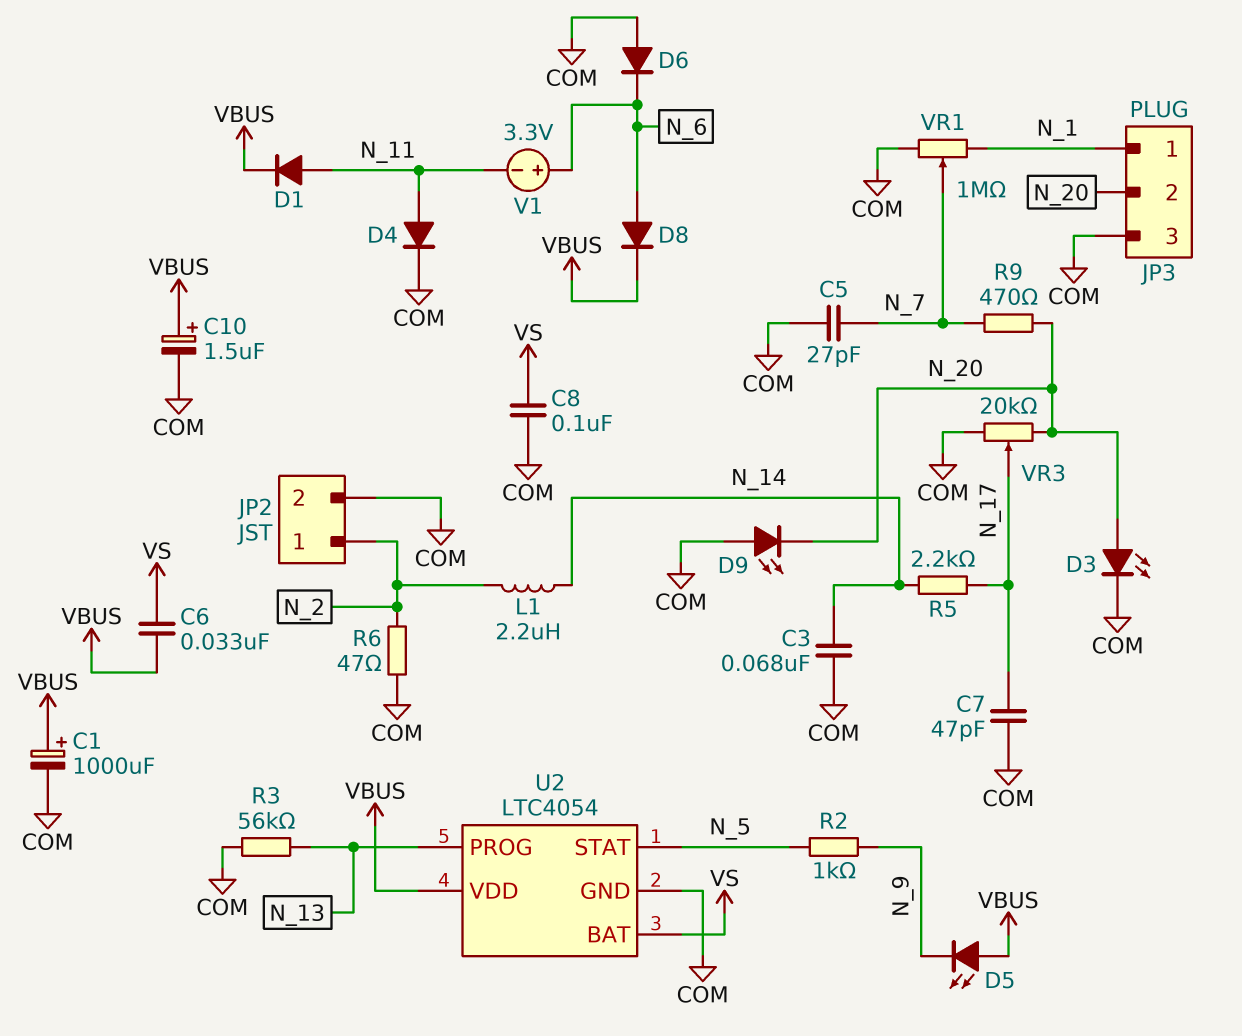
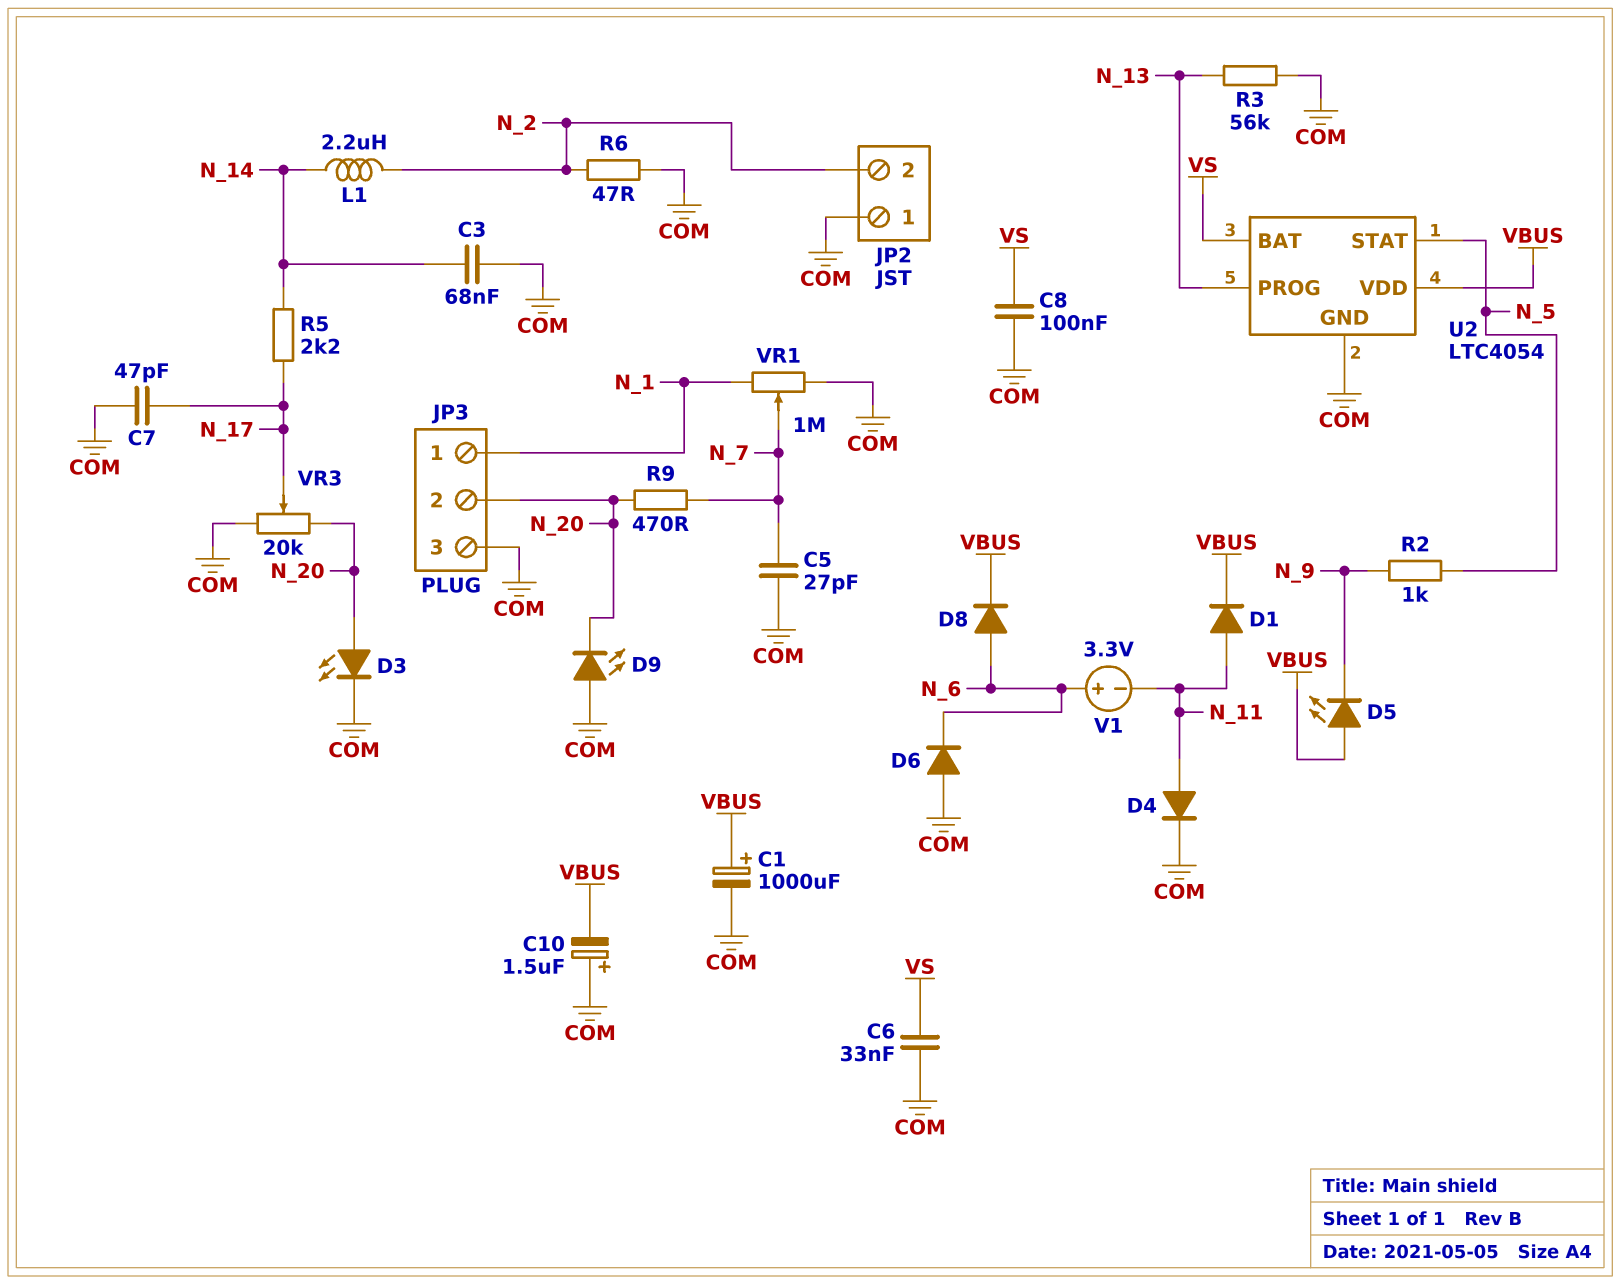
C6: 33nF (VBUS, VS) -> 33nF (COM, VS)
C10: 1.5uF (plus VBUS, minus COM) -> 1.5uF (plus COM, minus VBUS)
JP2 pin 1: N_2 -> COM
JP2 pin 2: COM -> N_2

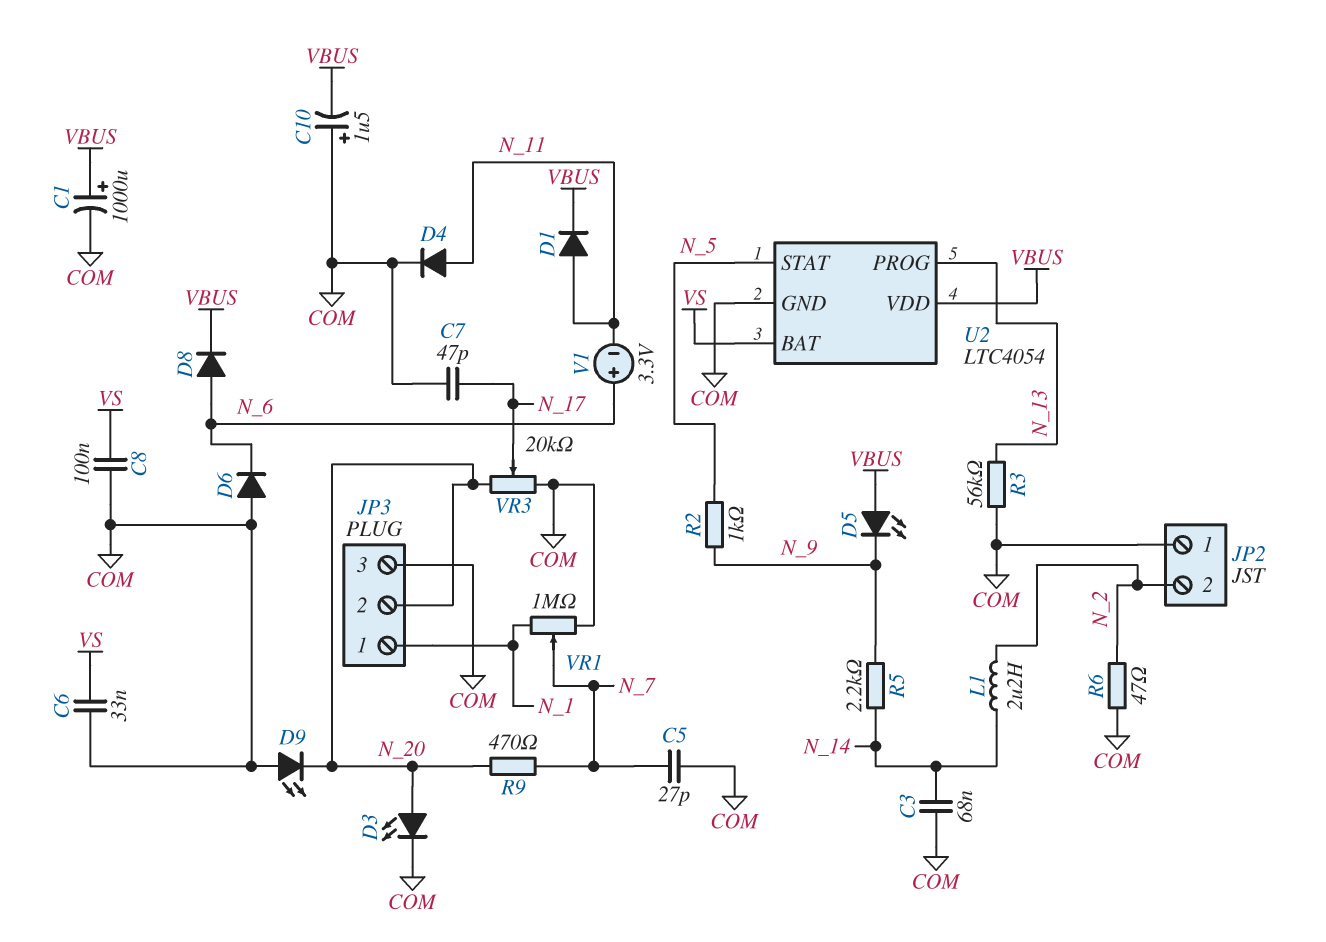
R5: 2.2k (N_14, N_17) -> 2.2k (N_9, N_14)

